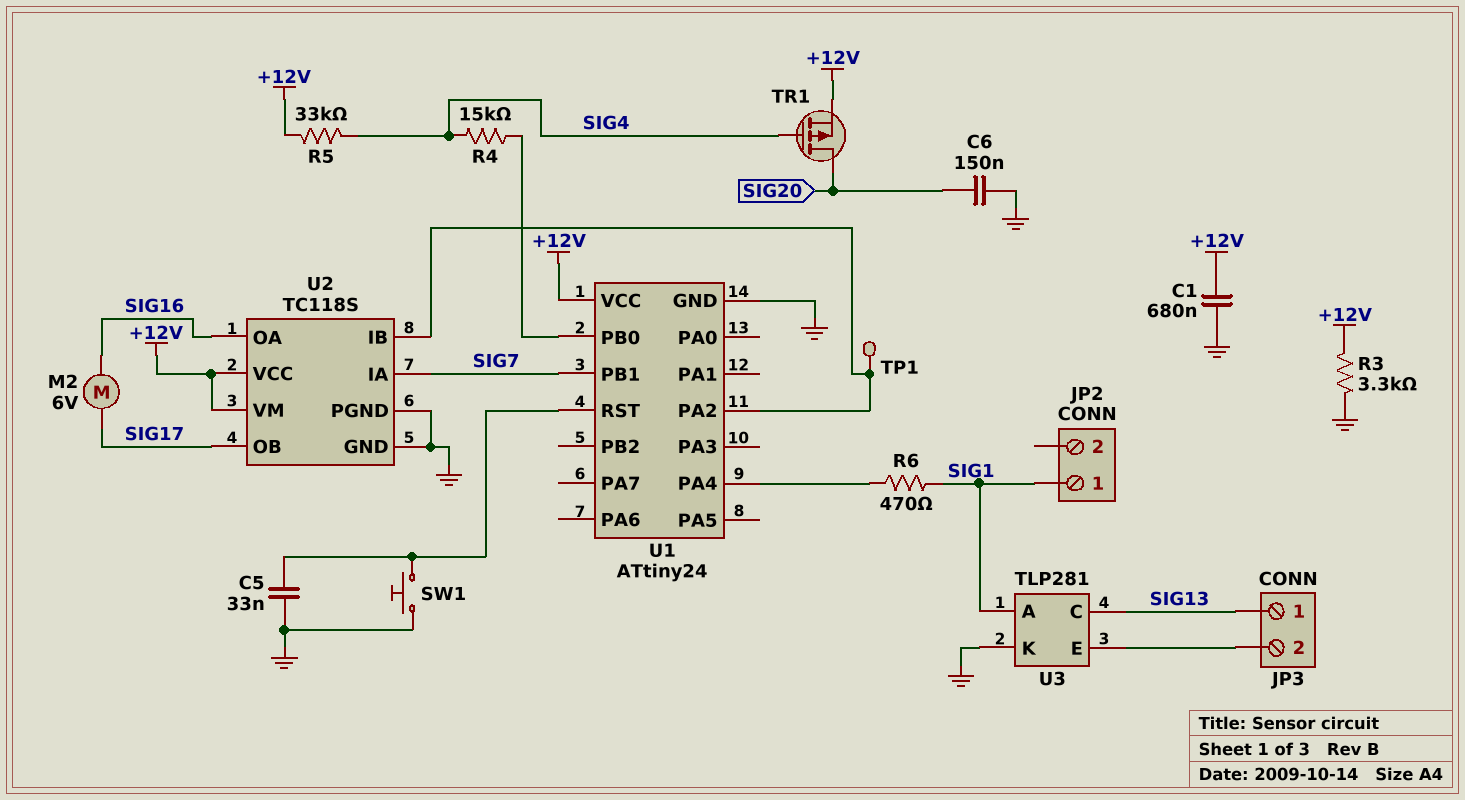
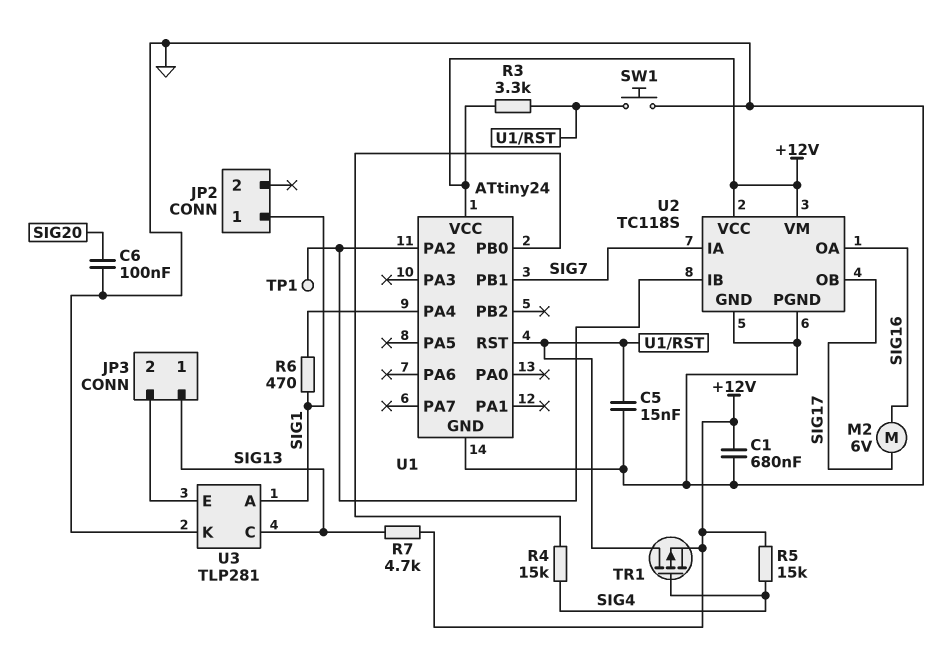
C5: 33nF (GND, U1/RST) -> 15nF (GND, U1/RST)
C6: 150nF (GND, SIG20) -> 100nF (GND, SIG20)
R3: 3.3k (+12V, GND) -> 3.3k (+12V, U1/RST)
R5: 33k (+12V, SIG4) -> 15k (+12V, SIG4)
R7: none -> 4.7k (+12V, SIG13)
TR1: PMOS (G SIG4, D SIG20, S +12V) -> PMOS (G SIG4, D U1/RST, S +12V)

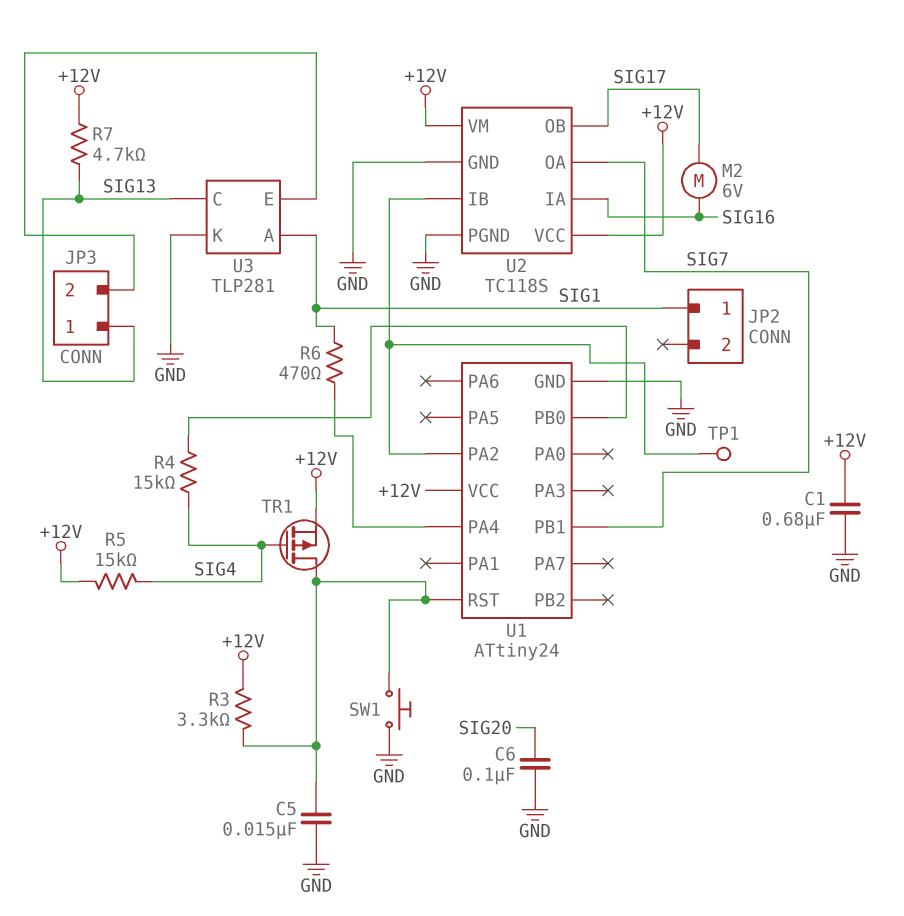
U2 pin IA: SIG7 -> SIG16
U2 pin OA: SIG16 -> SIG7

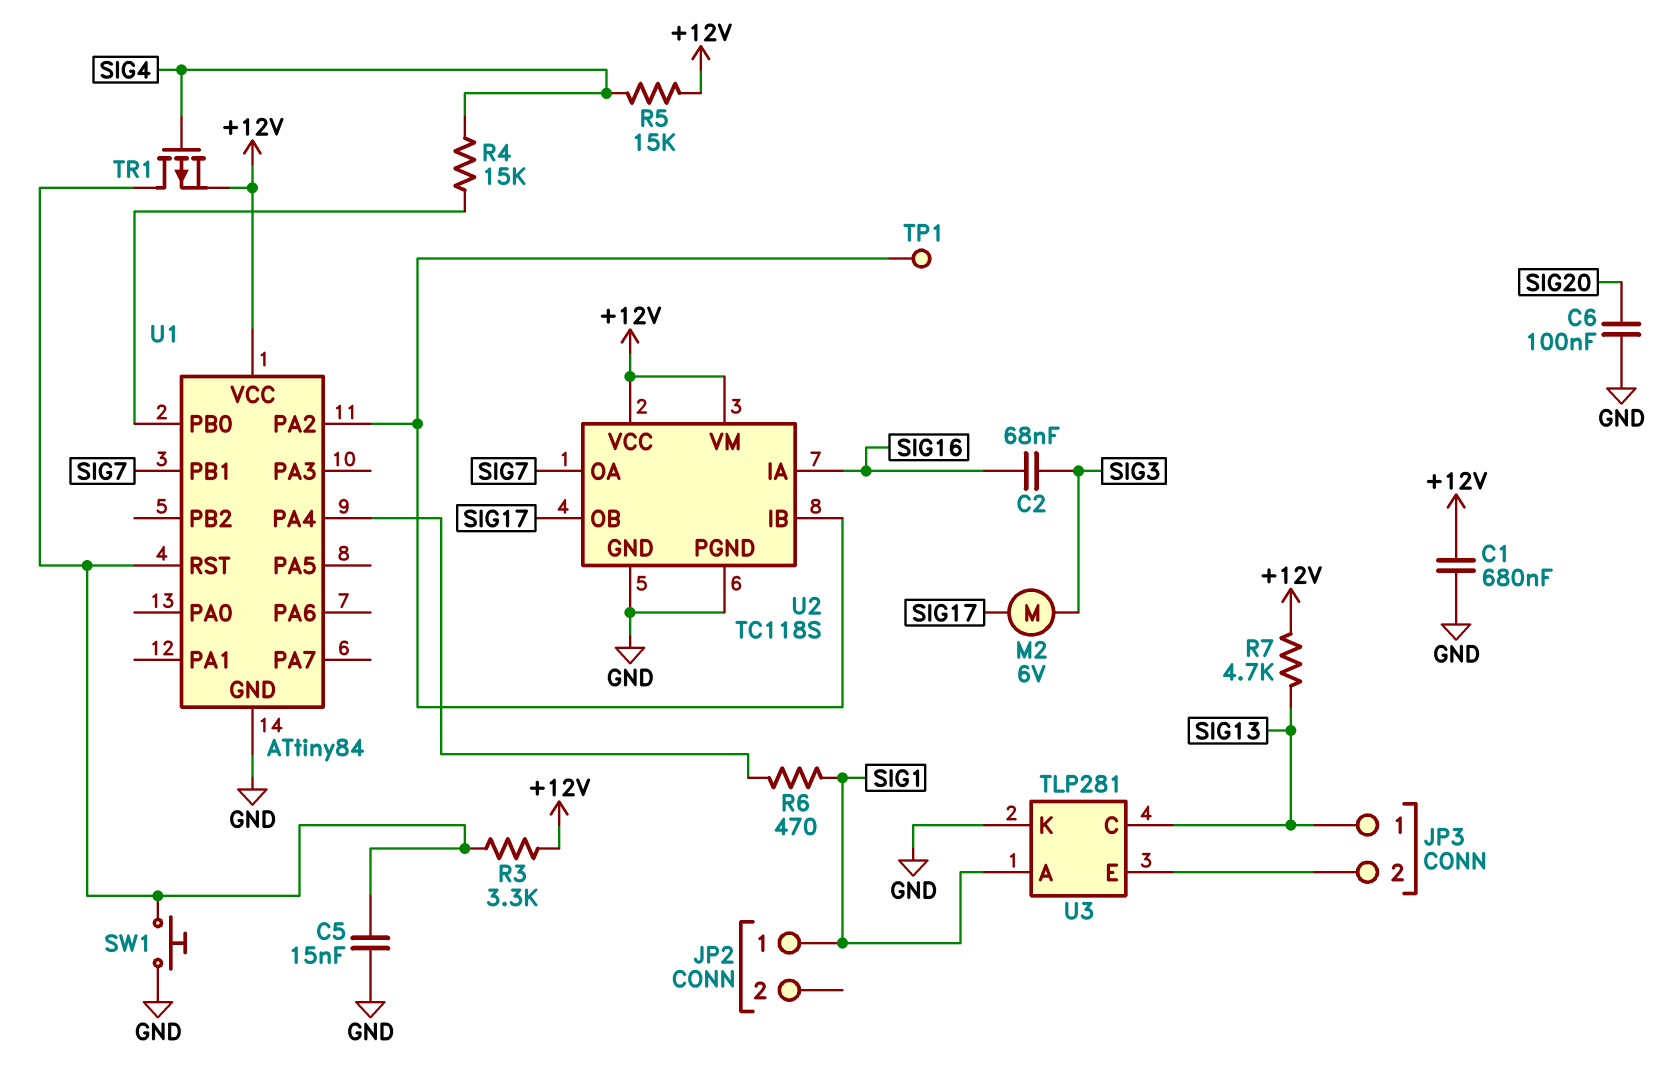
C2: none -> 68nF (SIG3, SIG16)
M2: motor 6V (SIG16, SIG17) -> motor 6V (SIG3, SIG17)
U1: ATtiny24 -> ATtiny84

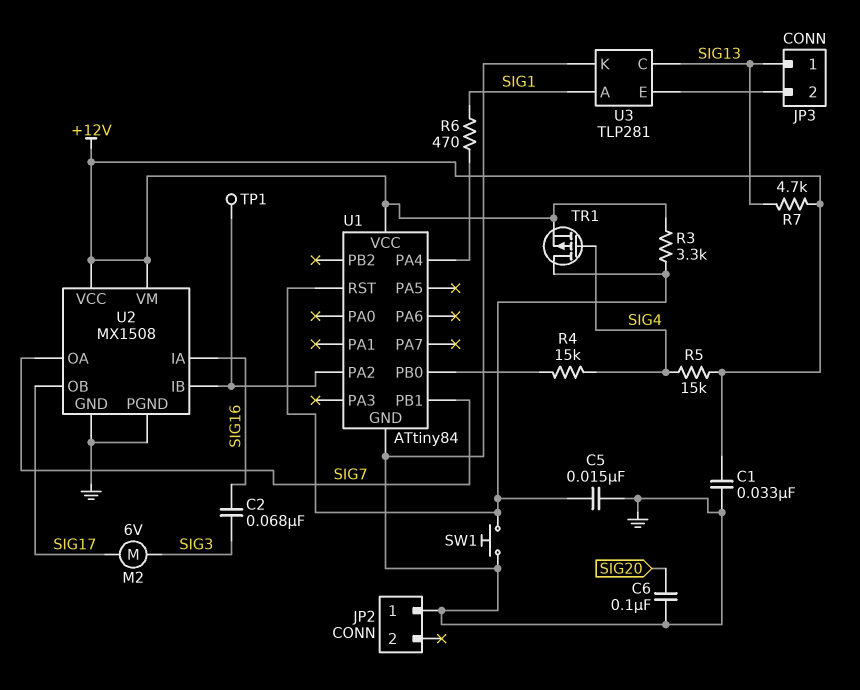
C1: 680nF (+12V, GND) -> 33nF (+12V, GND)
JP2 pin 1: SIG1 -> GND
U2: TC118S -> MX1508

